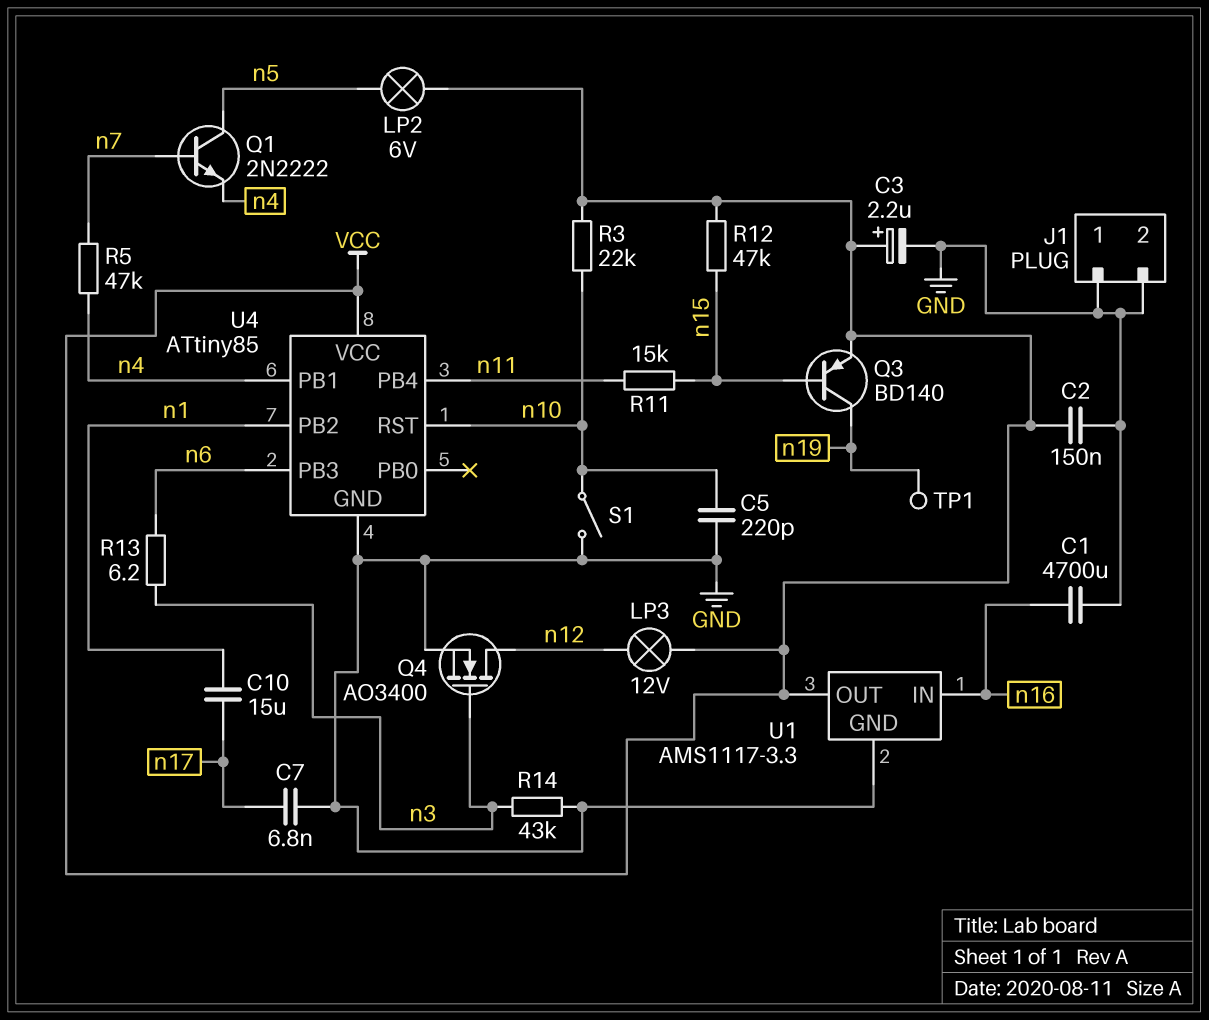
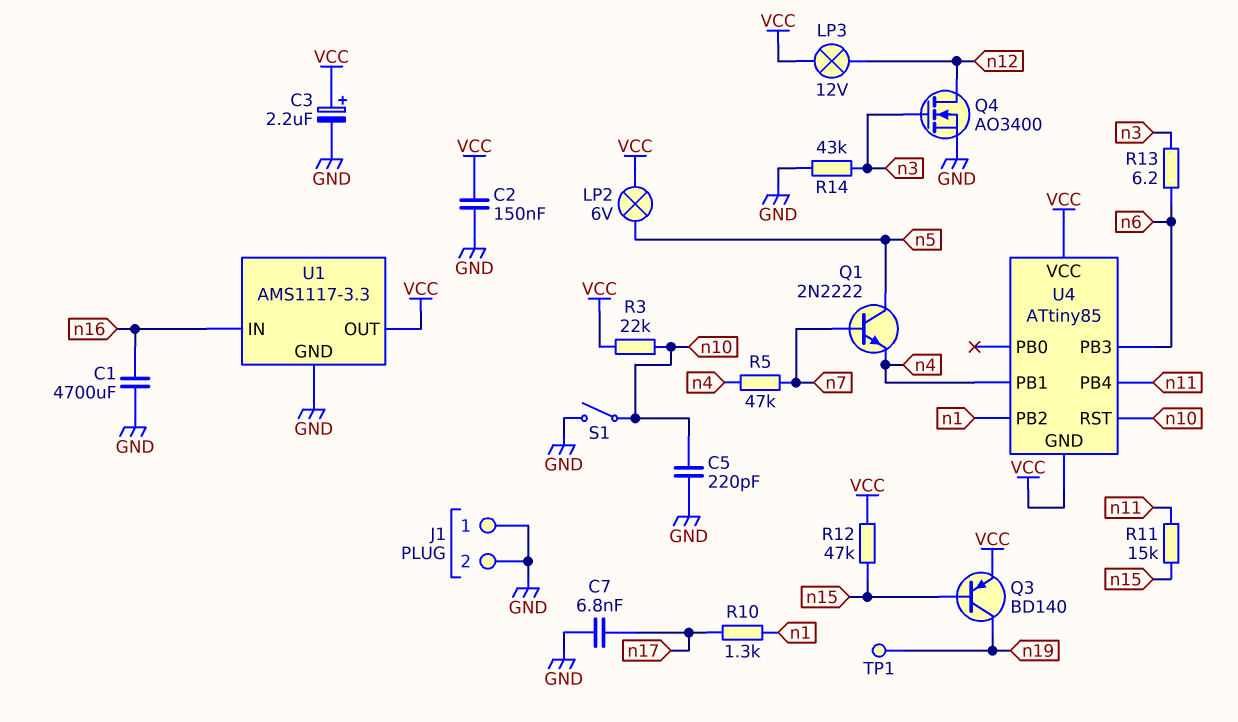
C10: 15uF (n1, n17) -> none
R10: none -> 1.3k (n1, n17)
U4 pin GND: GND -> VCC

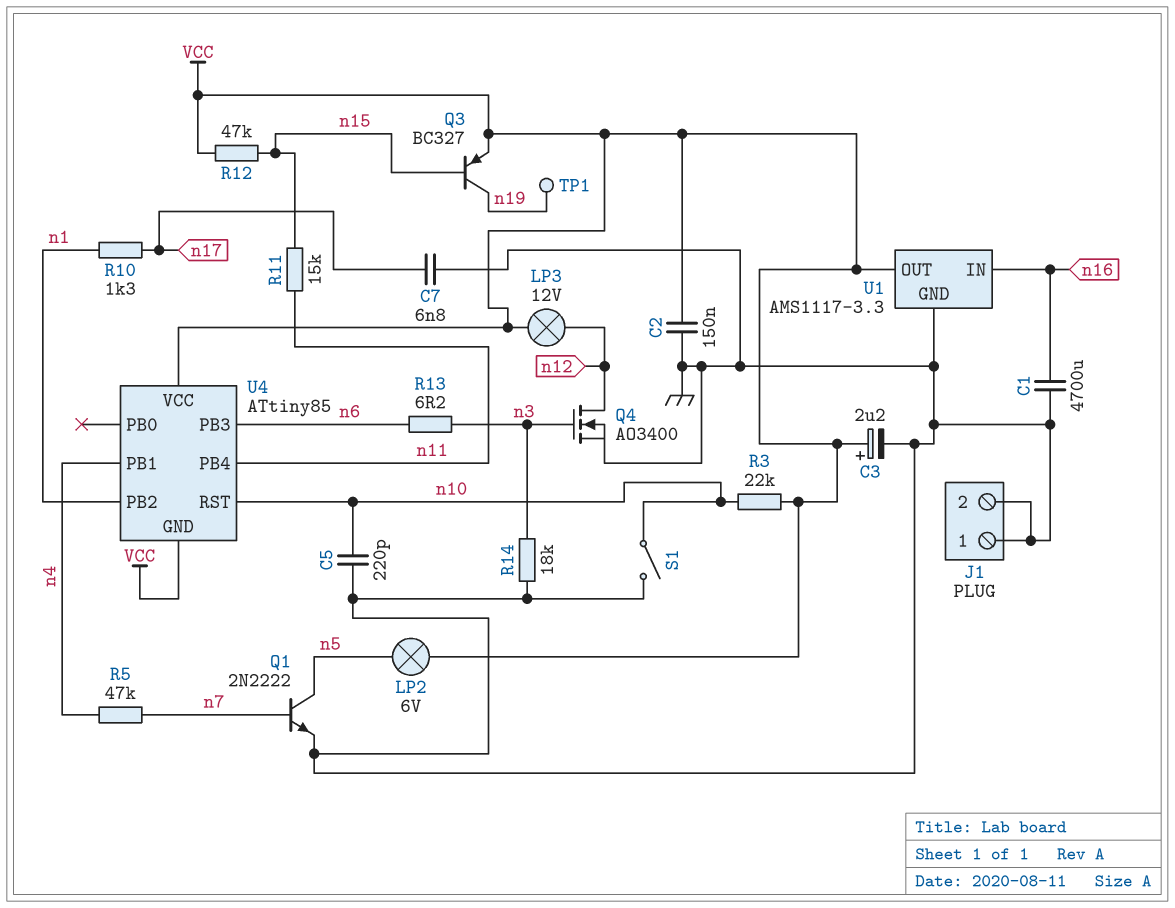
Q1: NPN 2N2222 (B n7, C n5, E n4) -> NPN 2N2222 (B n7, C n5, E GND)
Q3: PNP BD140 (B n15, C n19, E VCC) -> PNP BC327 (B n15, C n19, E VCC)
R14: 43k (GND, n3) -> 18k (GND, n3)

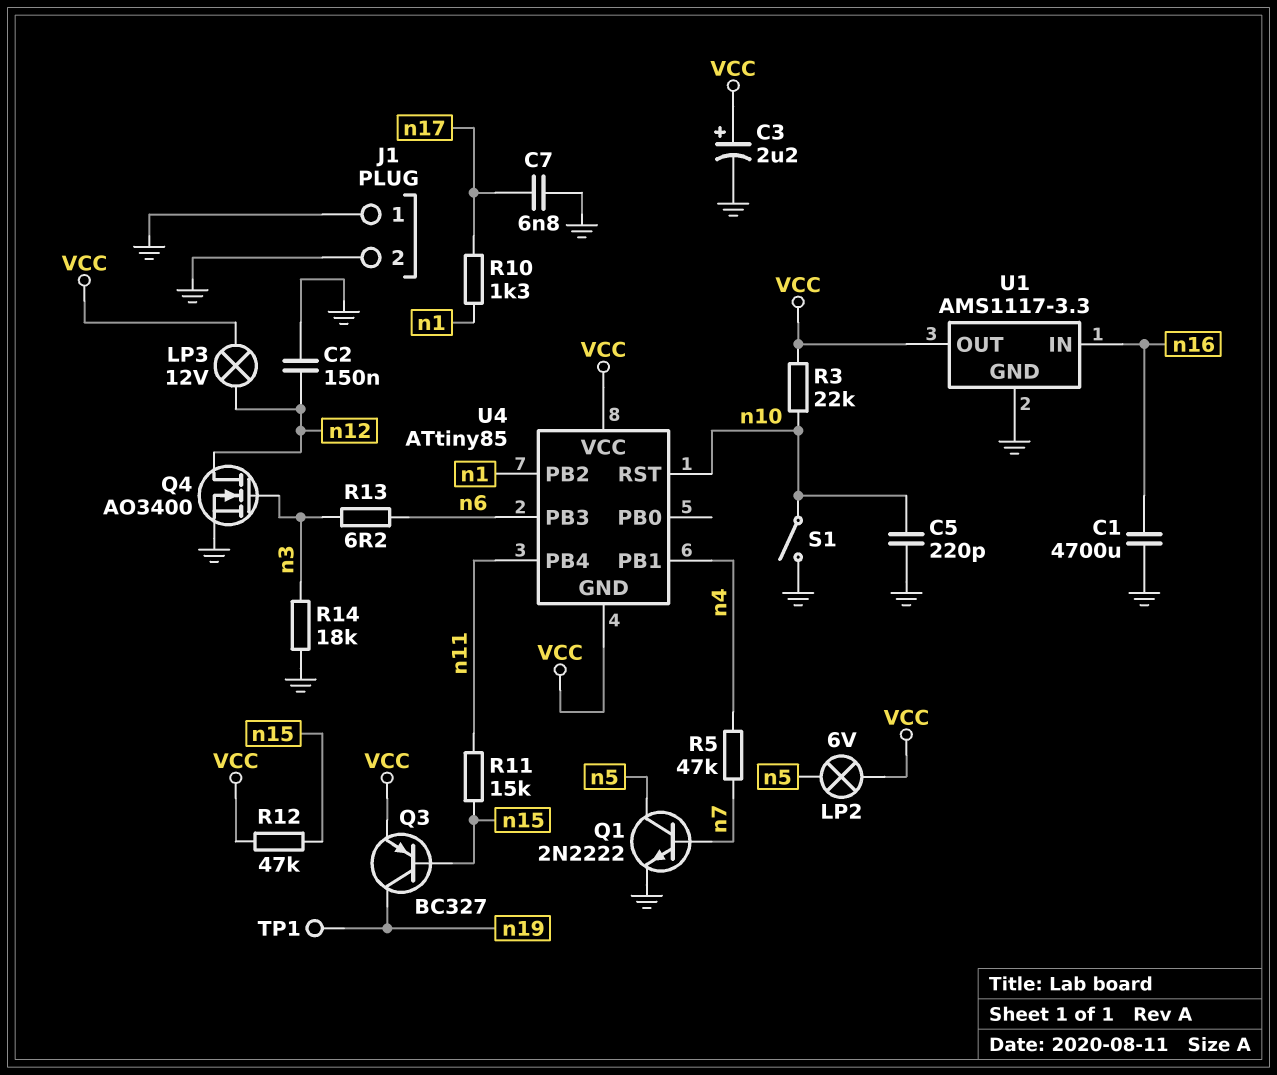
C2: 150nF (GND, VCC) -> 150nF (GND, n12)

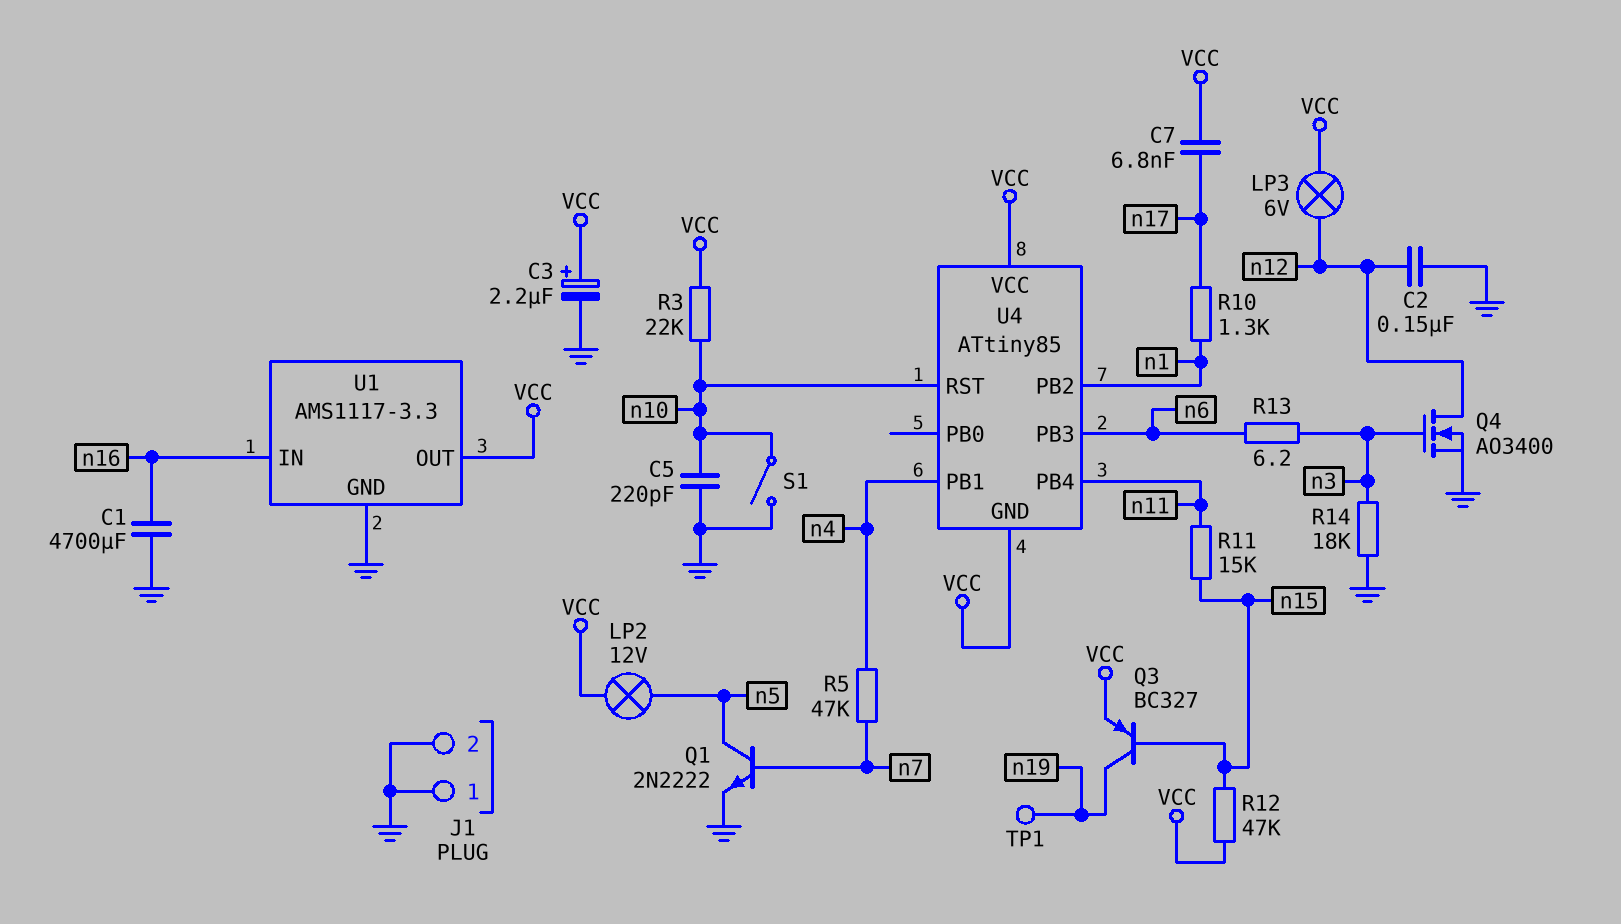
C7: 6.8nF (GND, n17) -> 6.8nF (VCC, n17)
LP2: lamp 6V (VCC, n5) -> lamp 12V (VCC, n5)
LP3: lamp 12V (VCC, n12) -> lamp 6V (VCC, n12)

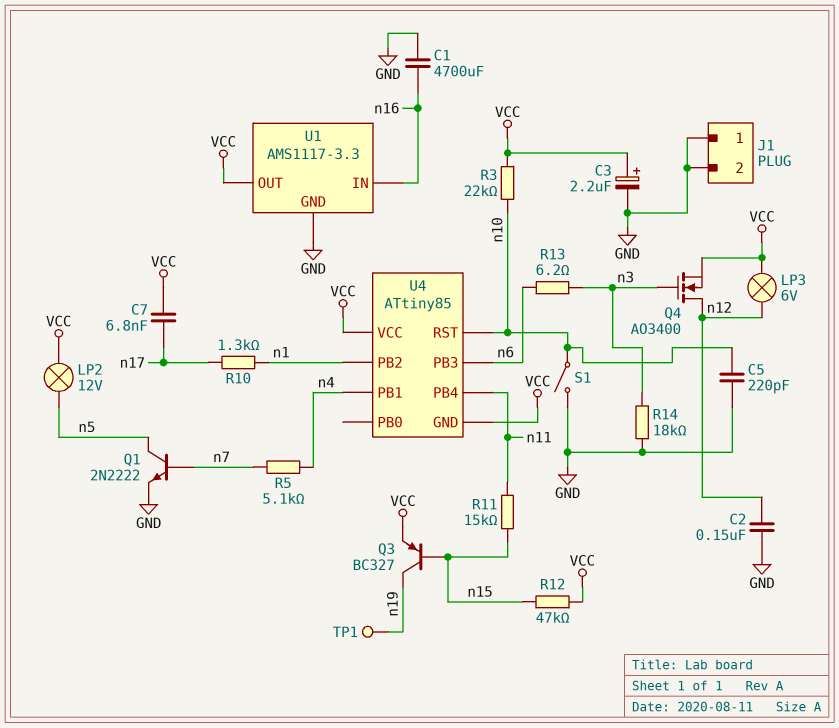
Q4: NMOS AO3400 (G n3, D n12, S GND) -> NMOS AO3400 (G n3, D n12, S VCC)
R5: 47k (n4, n7) -> 5.1k (n4, n7)

